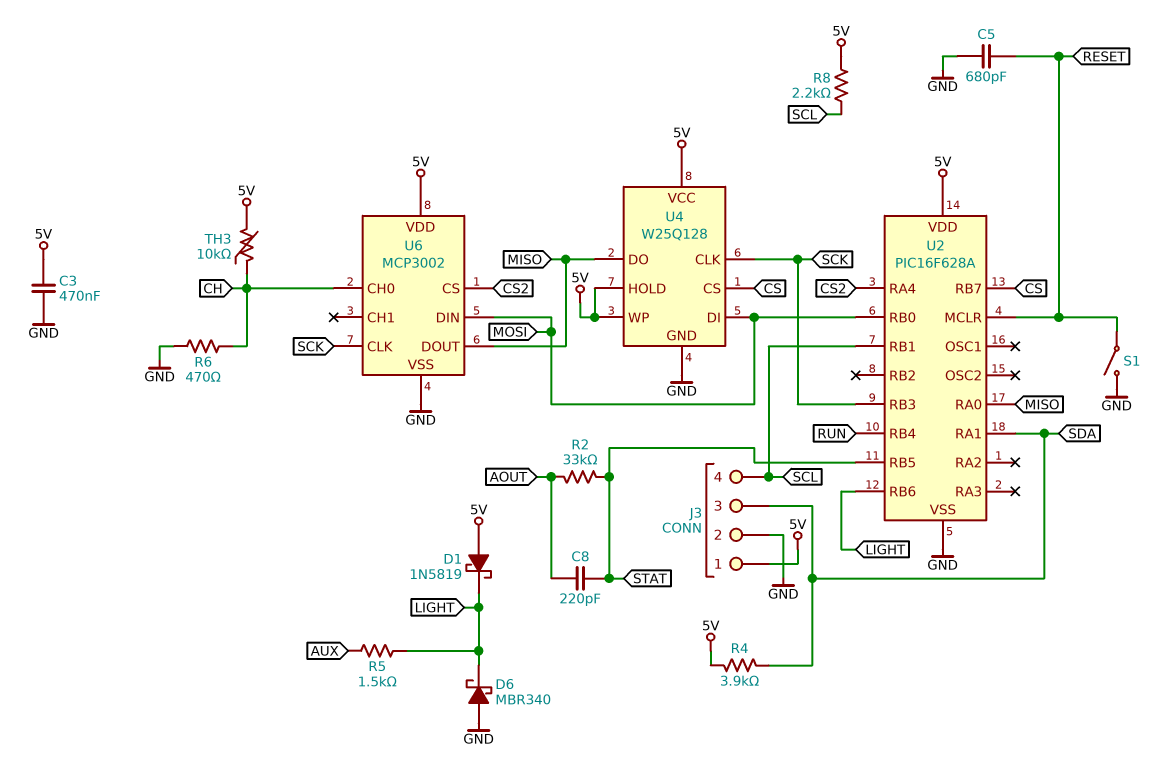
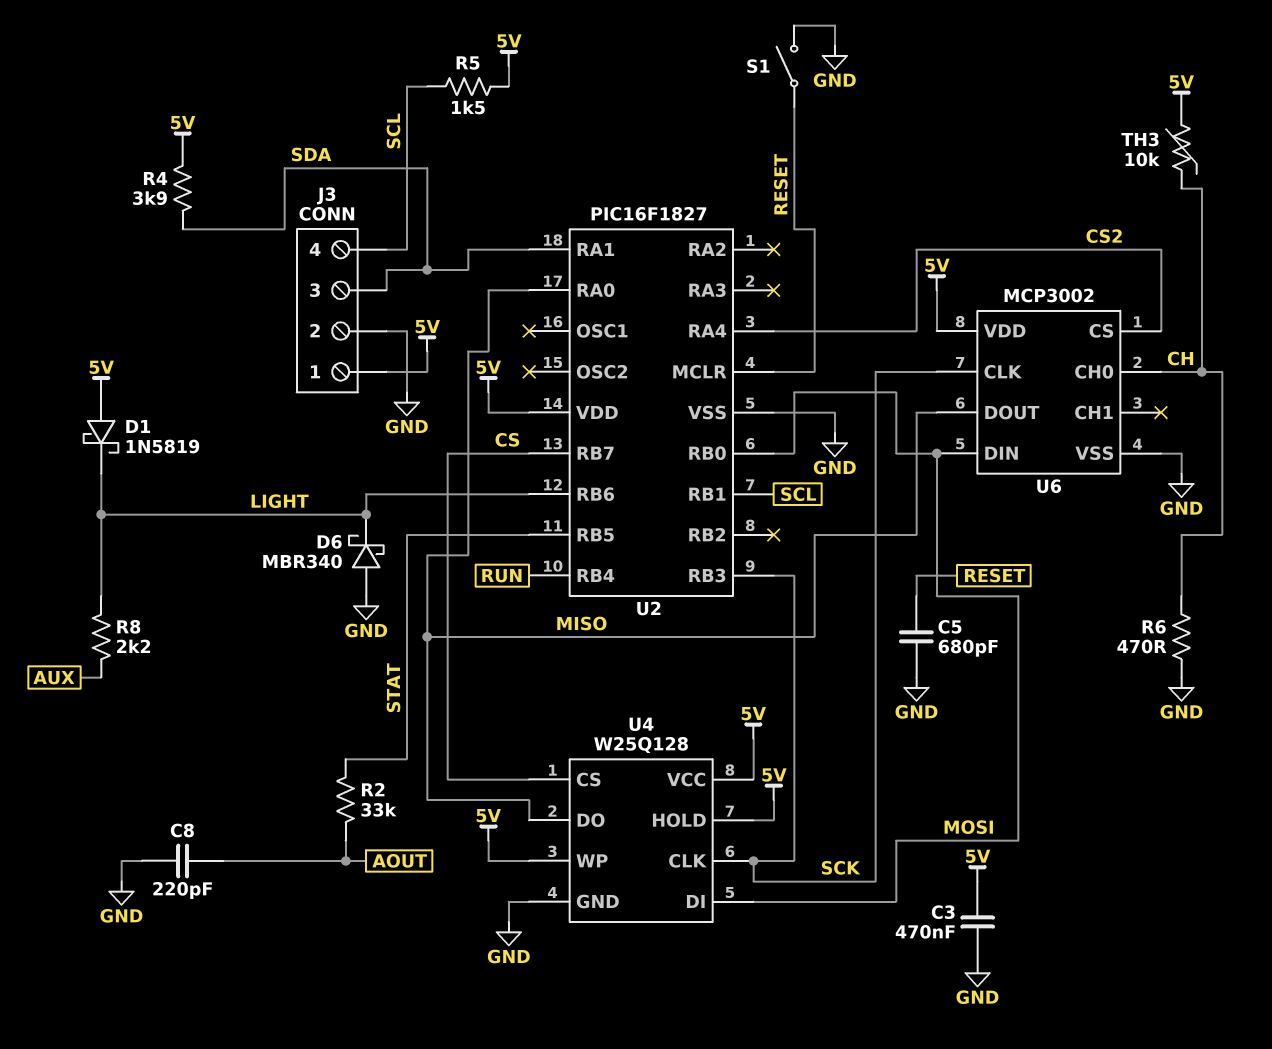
C8: 220pF (AOUT, STAT) -> 220pF (AOUT, GND)
R5: 1.5k (AUX, LIGHT) -> 1.5k (5V, SCL)
R8: 2.2k (5V, SCL) -> 2.2k (AUX, LIGHT)
U2: PIC16F628A -> PIC16F1827

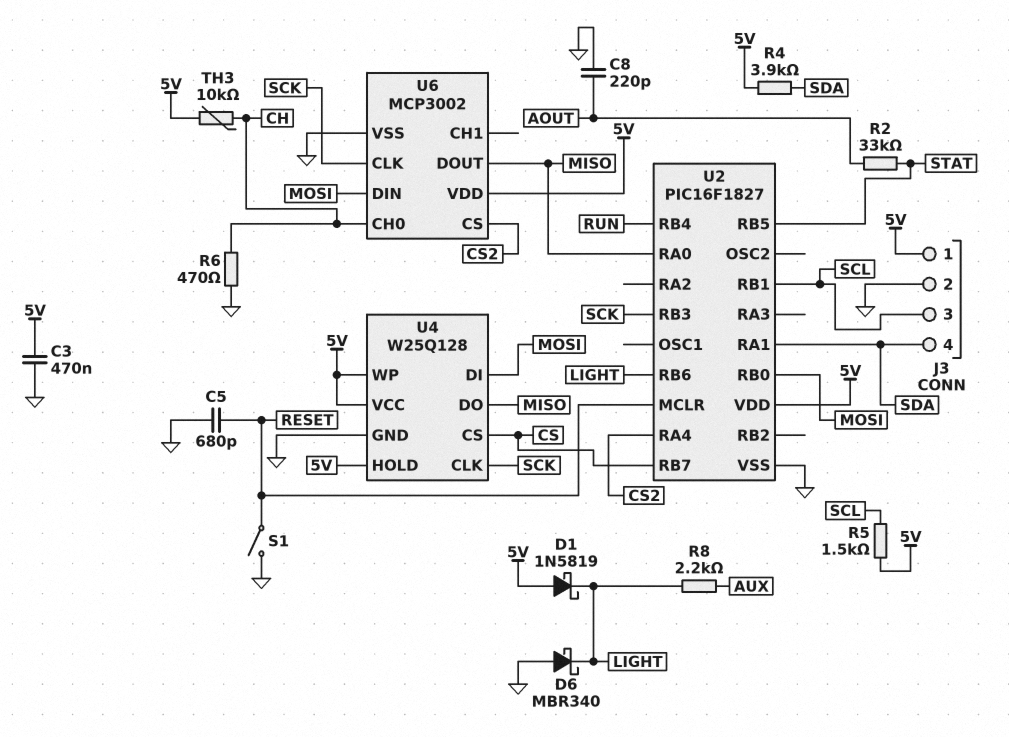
J3 pin 3: SDA -> SCL
J3 pin 4: SCL -> SDA

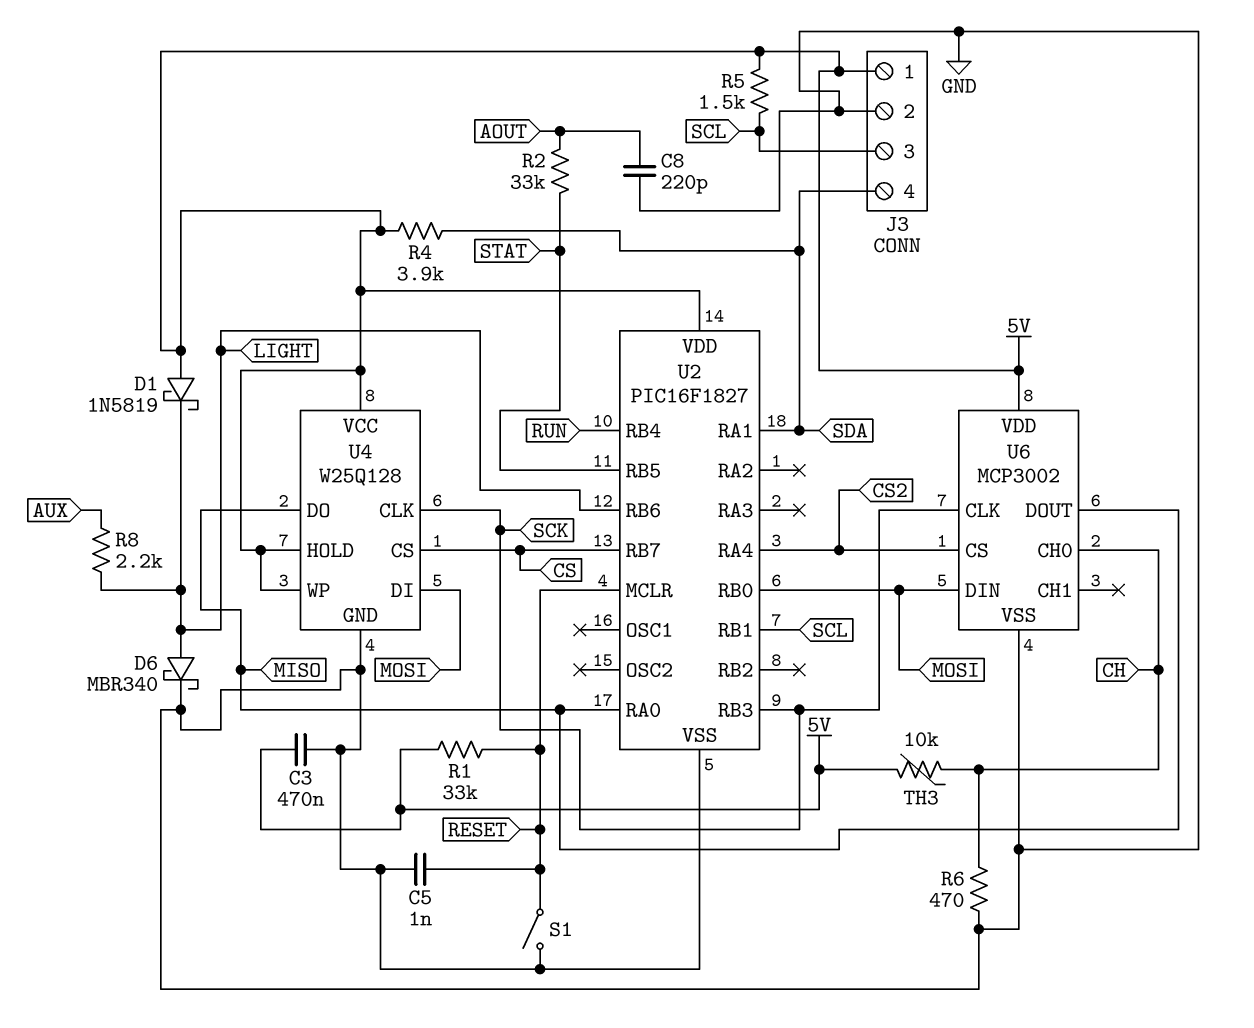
C5: 680pF (GND, RESET) -> 1nF (GND, RESET)
D6: schottky MBR340 (A GND, K LIGHT) -> schottky MBR340 (A LIGHT, K GND)
R1: none -> 33k (5V, RESET)

